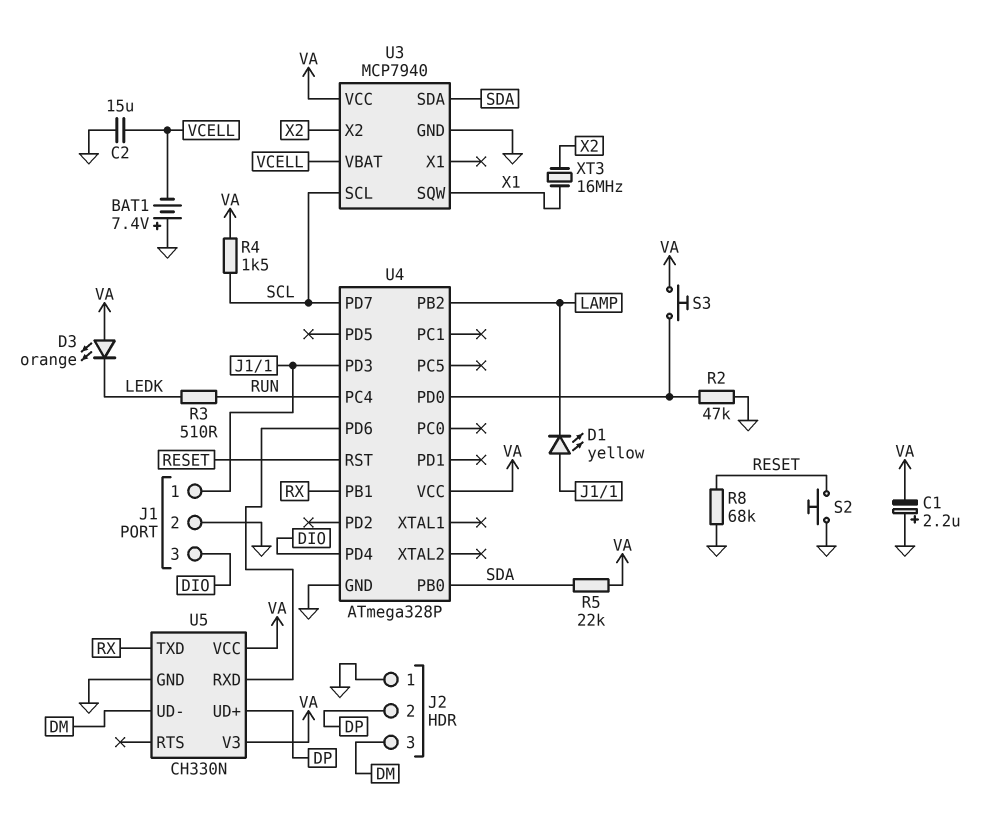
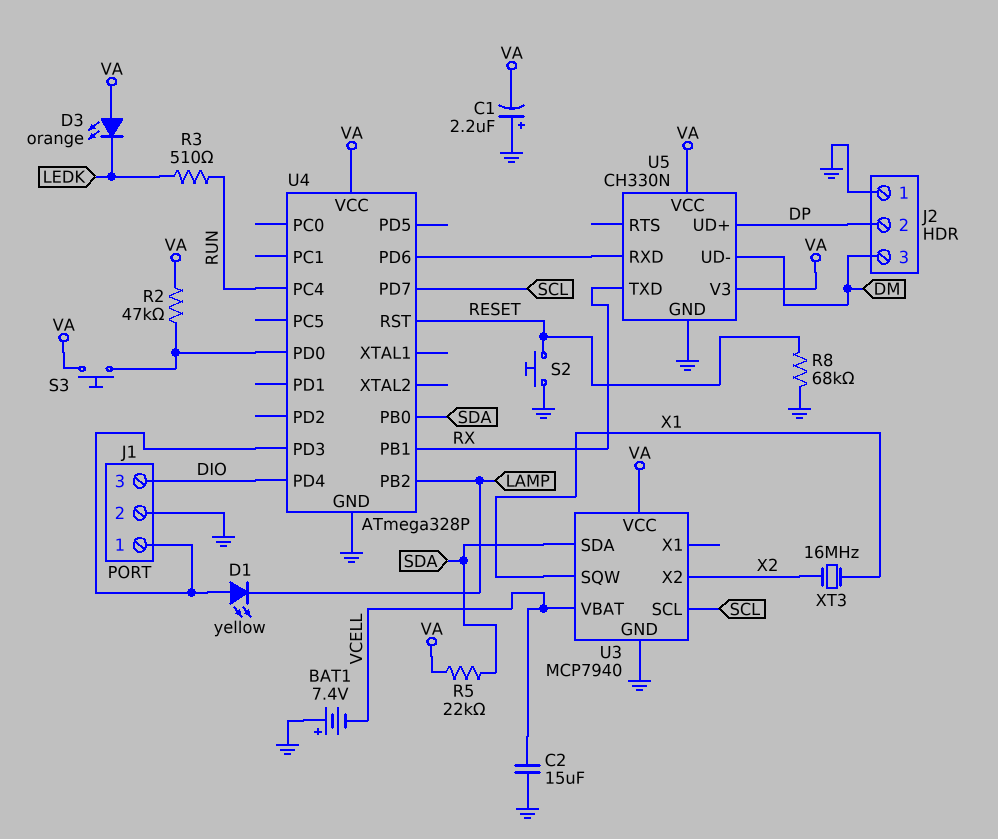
R2: 47k (GND, U4/PD0) -> 47k (U4/PD0, VA)
R4: 1.5k (SCL, VA) -> none

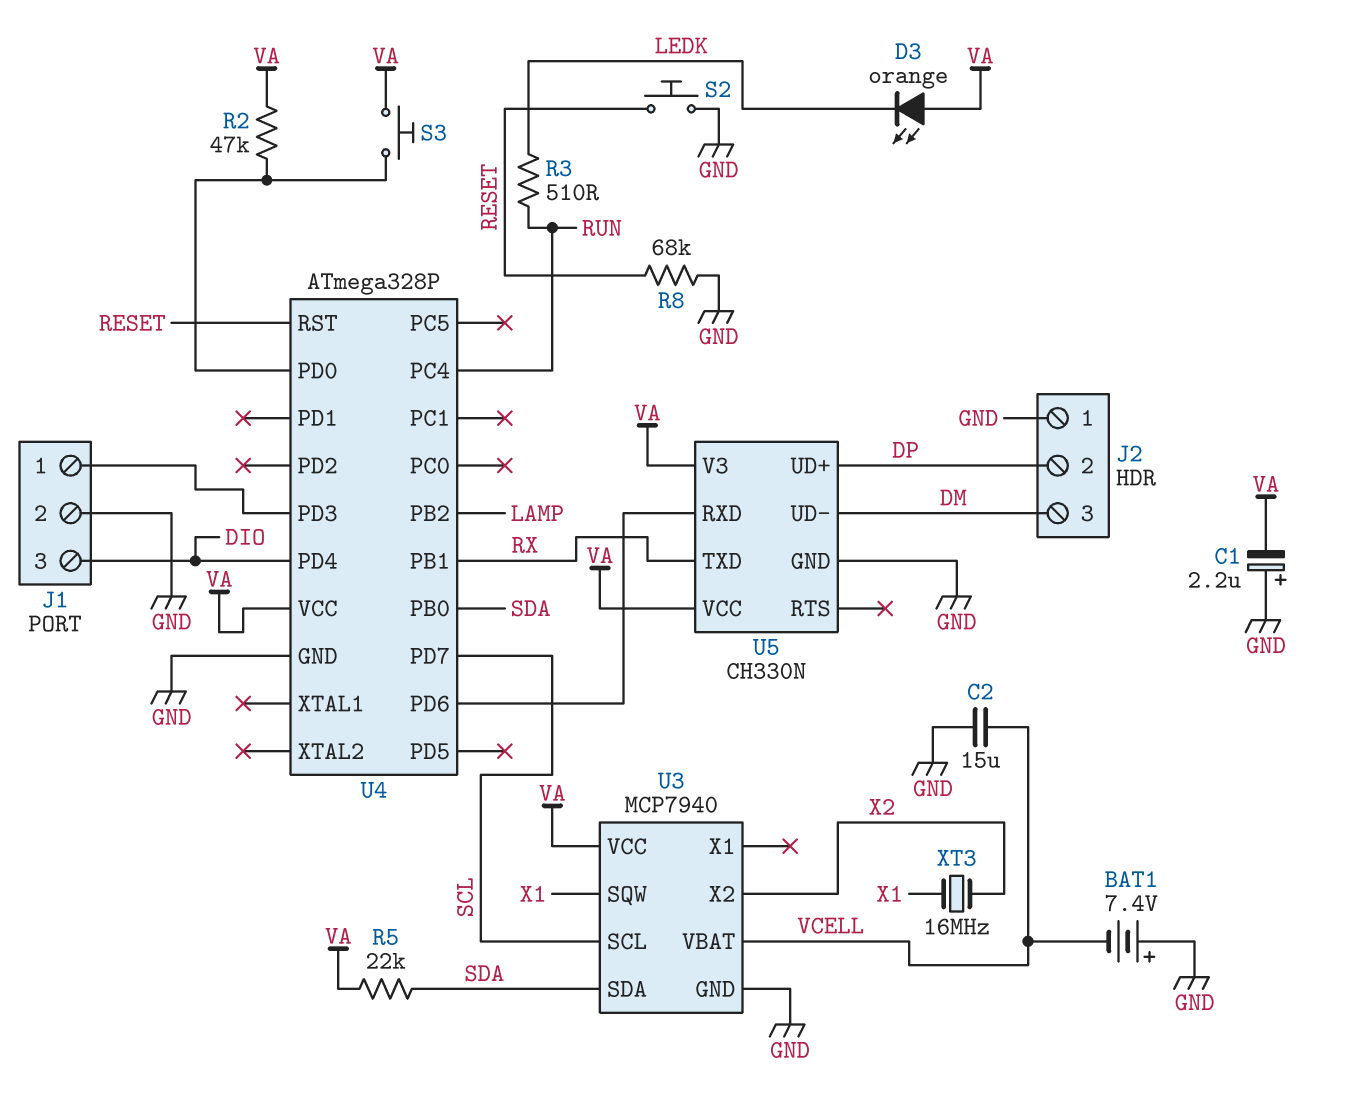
D1: LED yellow (A J1/1, K LAMP) -> none

